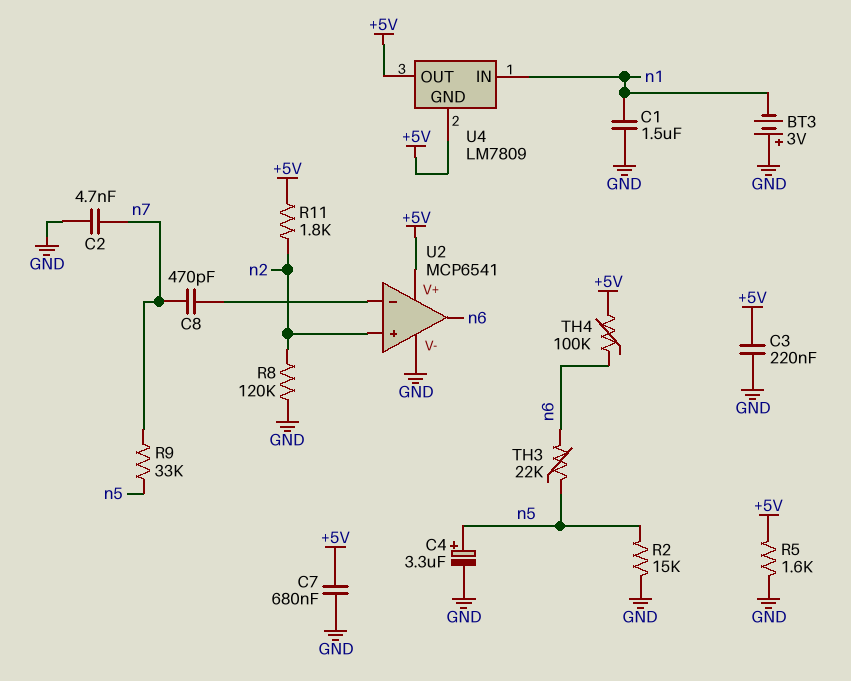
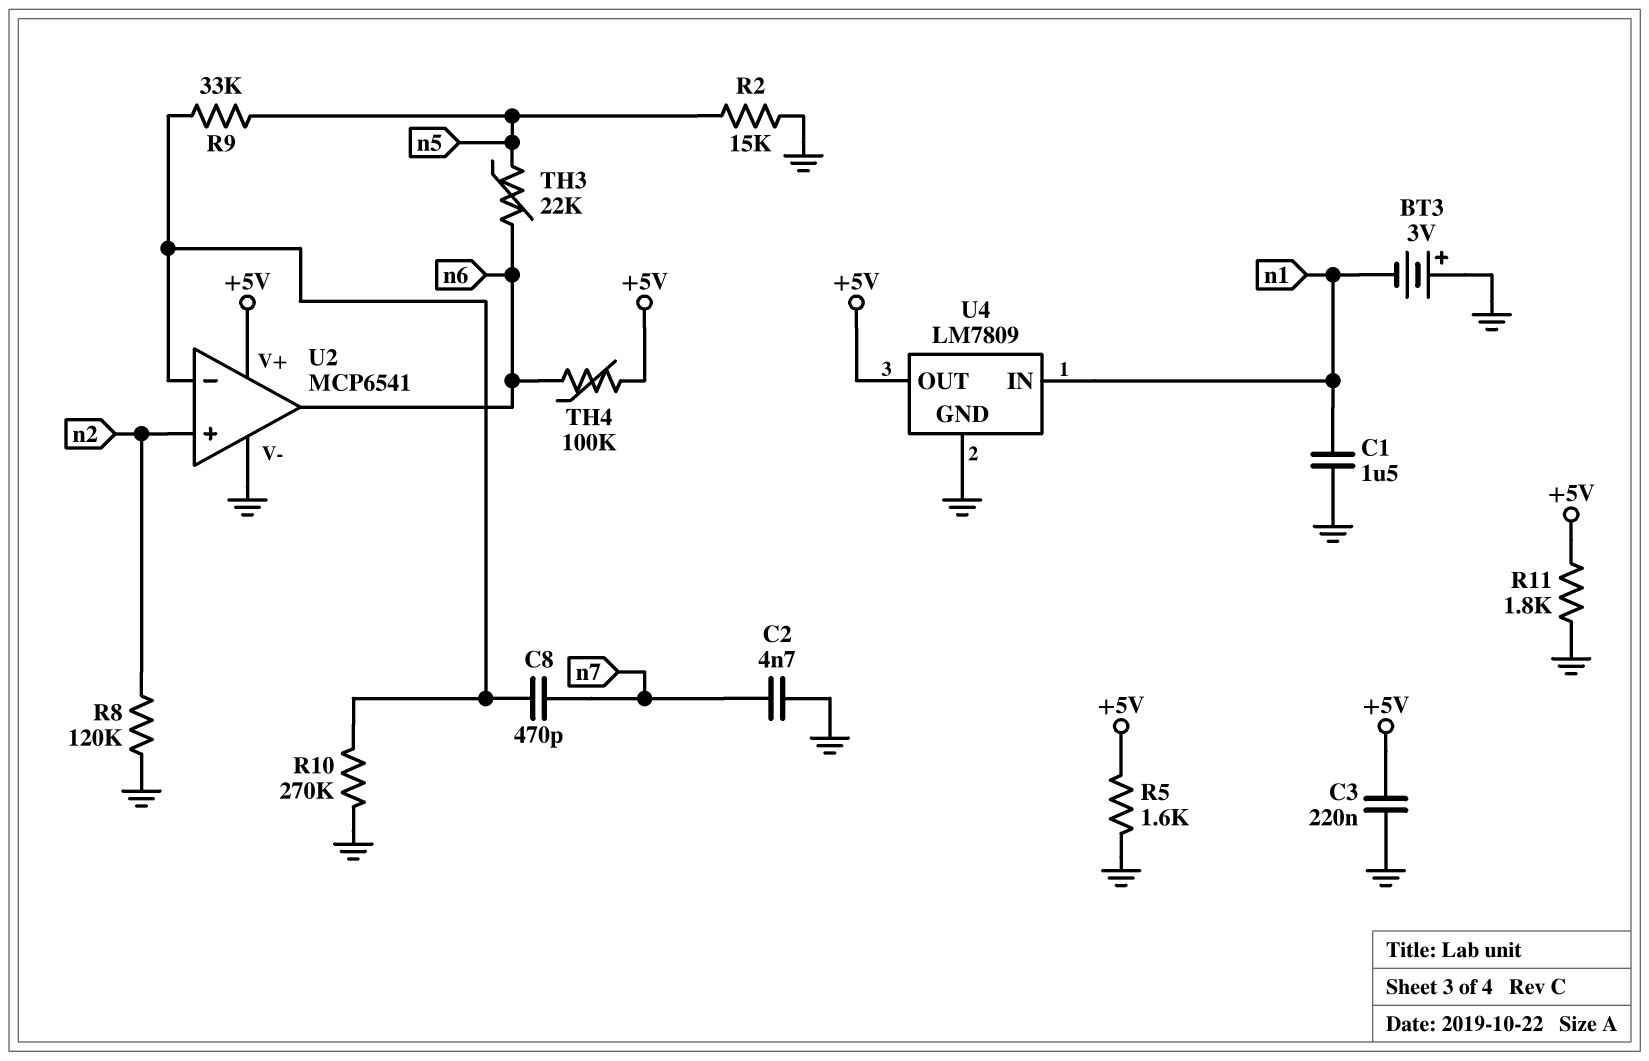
C4: 3.3uF (plus n5, minus GND) -> none
C7: 680nF (+5V, GND) -> none
R9: 33k (n5, n7) -> 33k (U2/in-, n5)
R10: none -> 270k (GND, U2/in-)
R11: 1.8k (+5V, n2) -> 1.8k (+5V, GND)
U4 pin GND: +5V -> GND

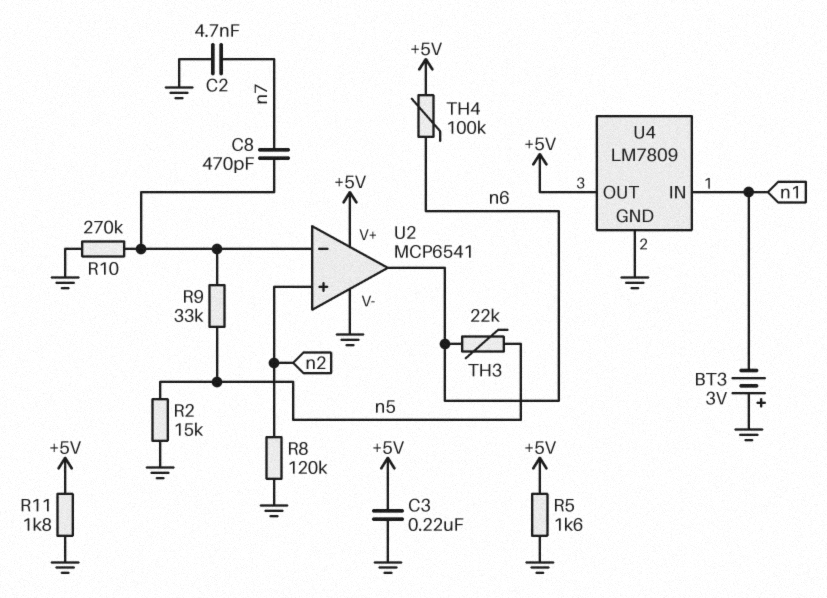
C1: 1.5uF (GND, n1) -> none

